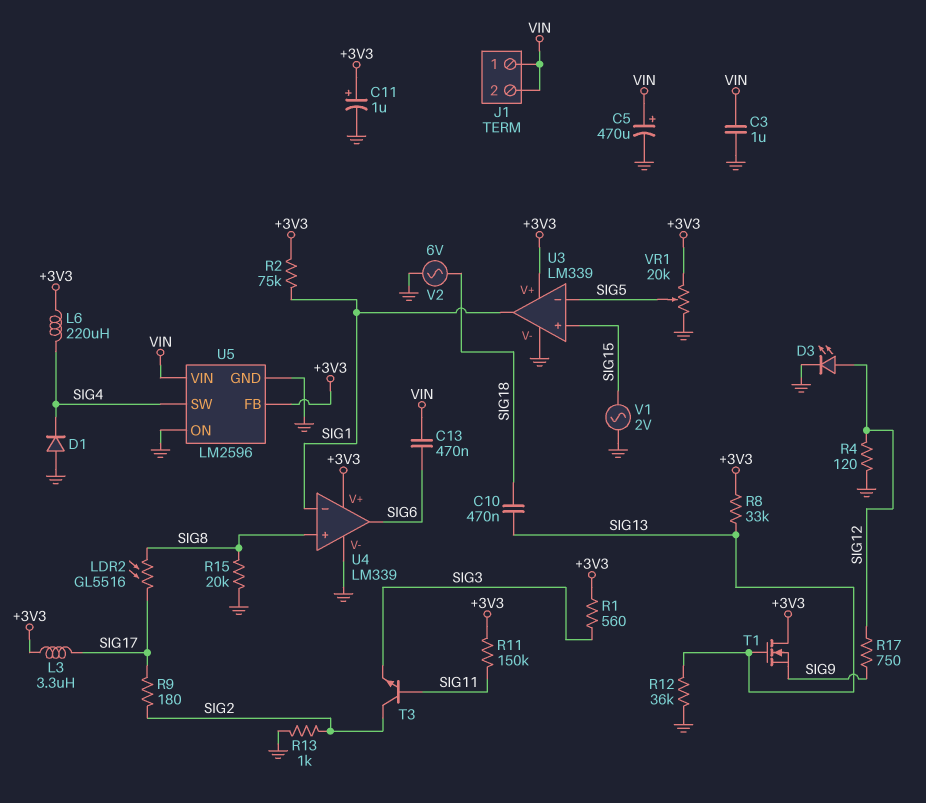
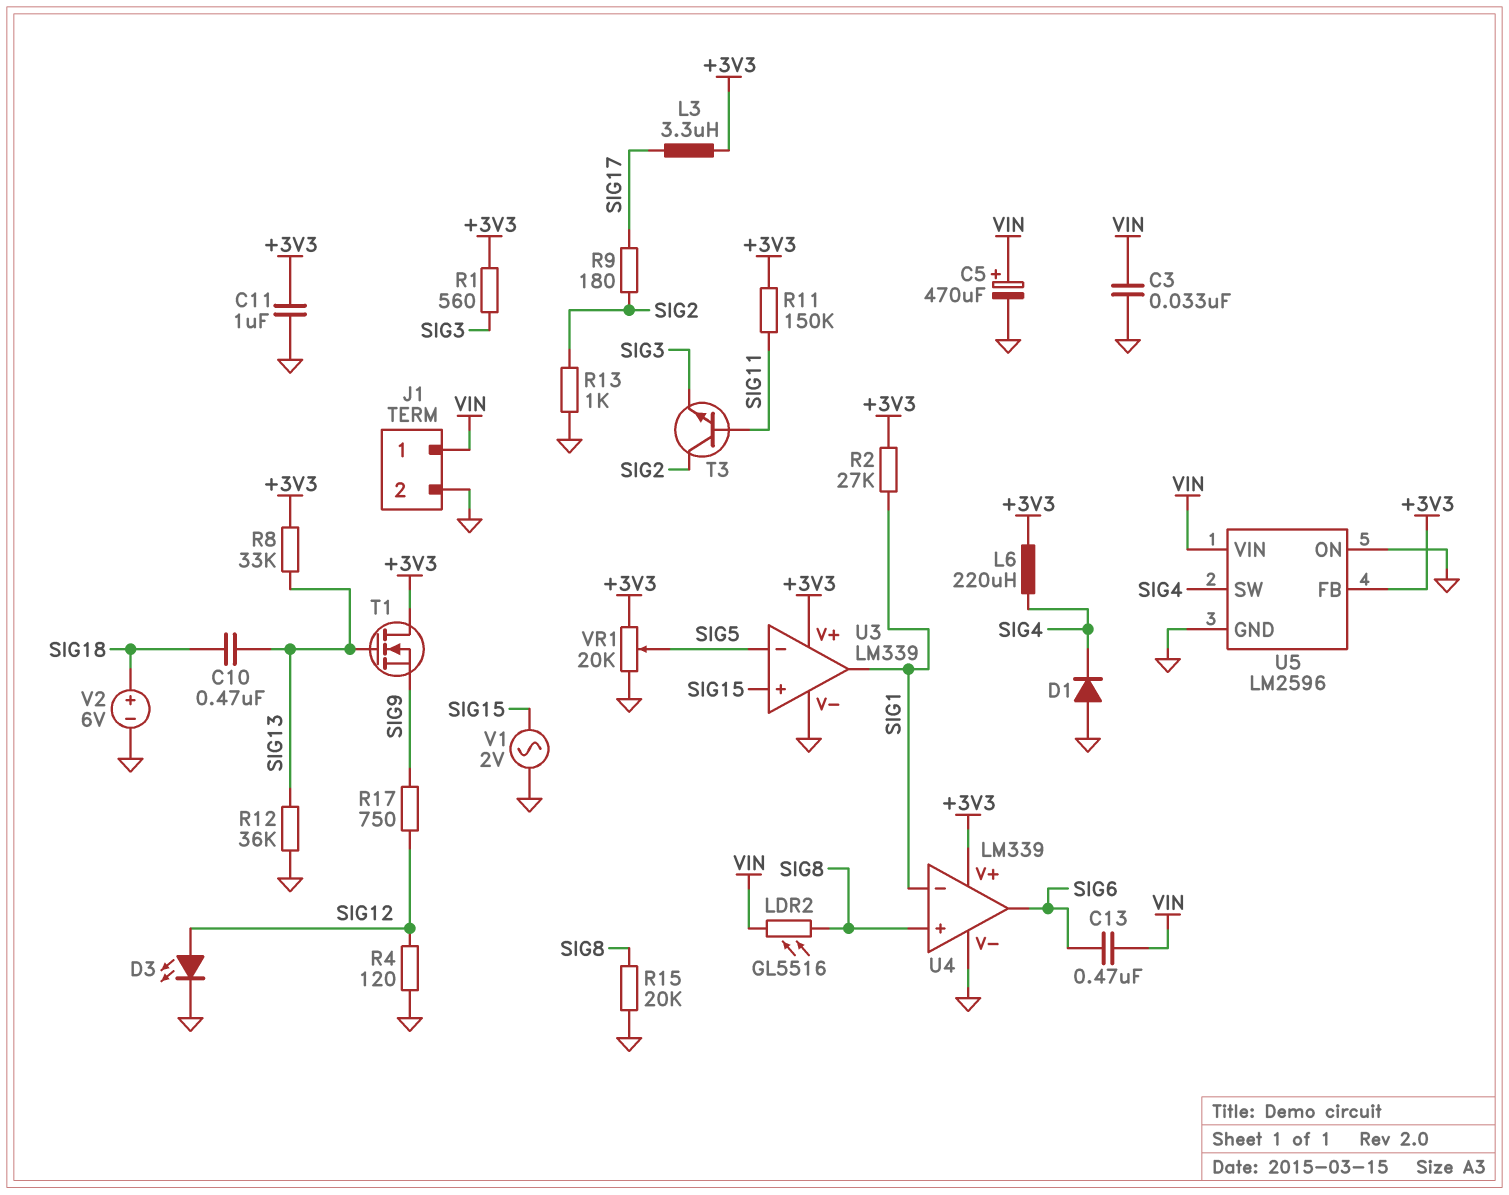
C3: 1uF (GND, VIN) -> 33nF (GND, VIN)
C11: 1uF (plus +3V3, minus GND) -> 1uF (+3V3, GND)
J1 pin 2: VIN -> GND
LDR2: GL5516 (SIG8, SIG17) -> GL5516 (SIG8, VIN)
R2: 75k (+3V3, SIG1) -> 27k (+3V3, SIG1)
V2: AC 6V (GND, SIG18) -> 6V (plus SIG18, minus GND)

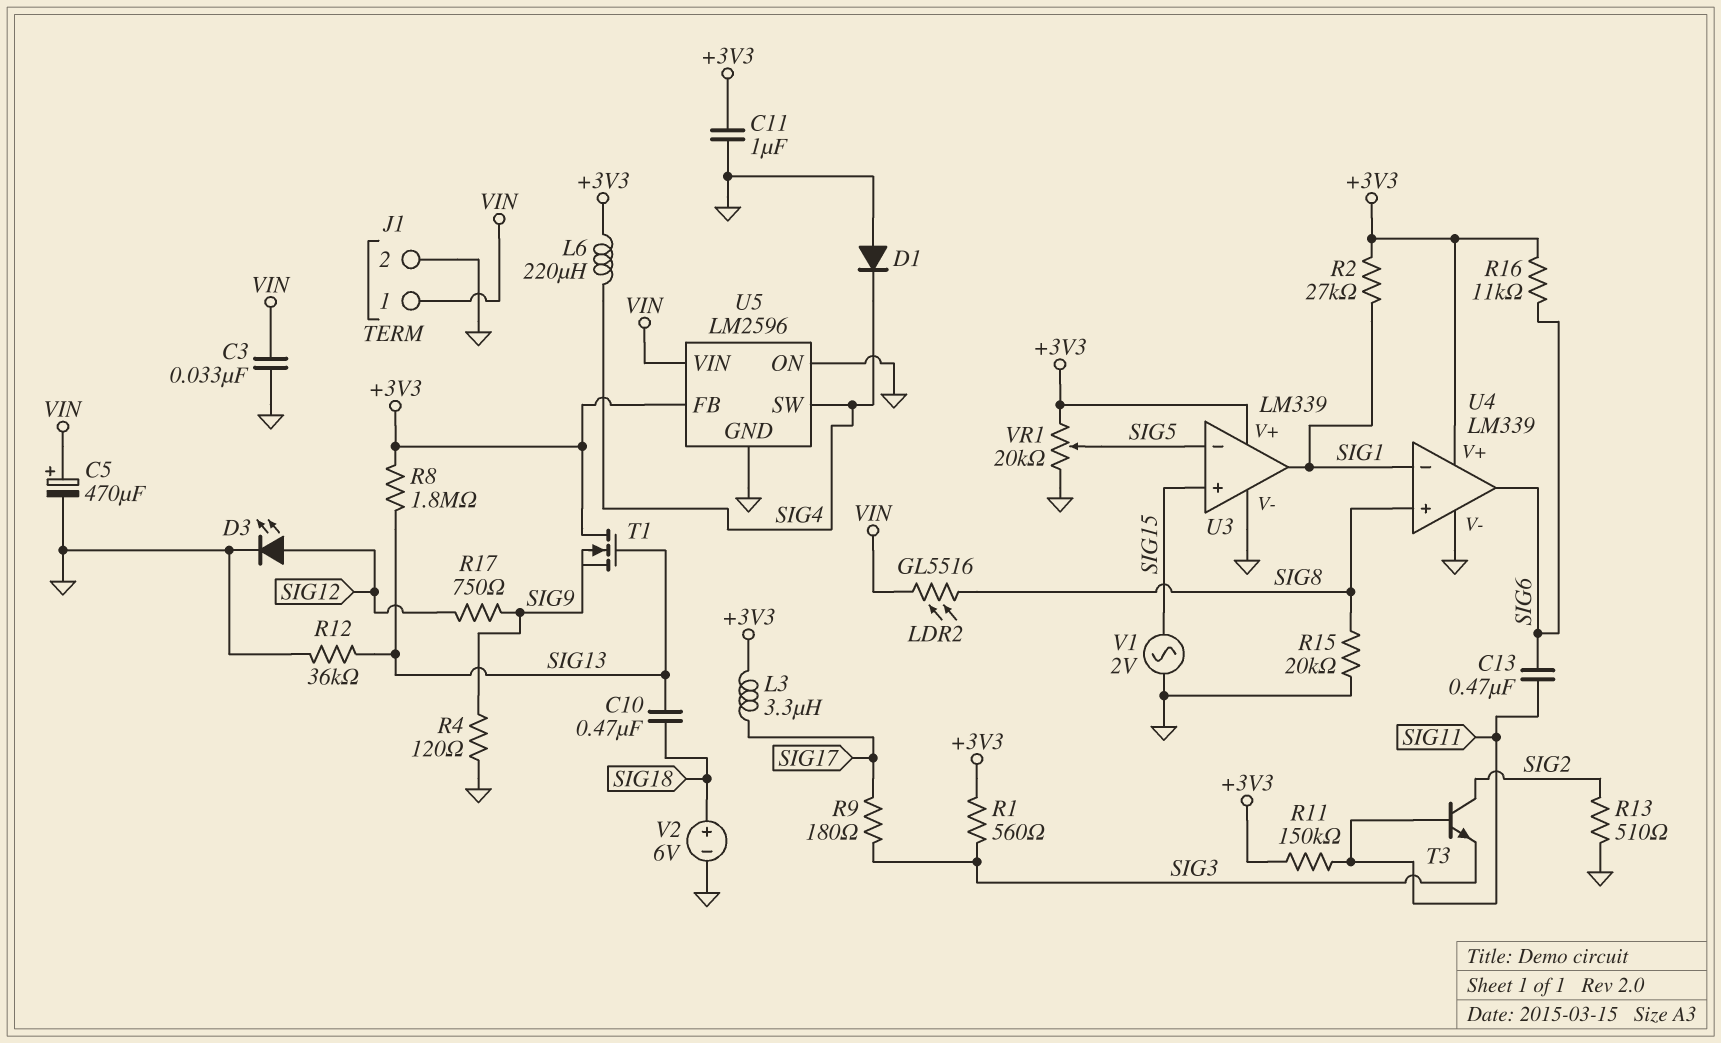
C13: 470nF (SIG6, VIN) -> 470nF (SIG6, SIG11)
R4: 120 (GND, SIG12) -> 120 (GND, SIG9)
R8: 33k (+3V3, SIG13) -> 1.8M (+3V3, SIG13)
R9: 180 (SIG2, SIG17) -> 180 (SIG3, SIG17)
R13: 1k (GND, SIG2) -> 510 (GND, SIG2)
R16: none -> 11k (+3V3, SIG6)

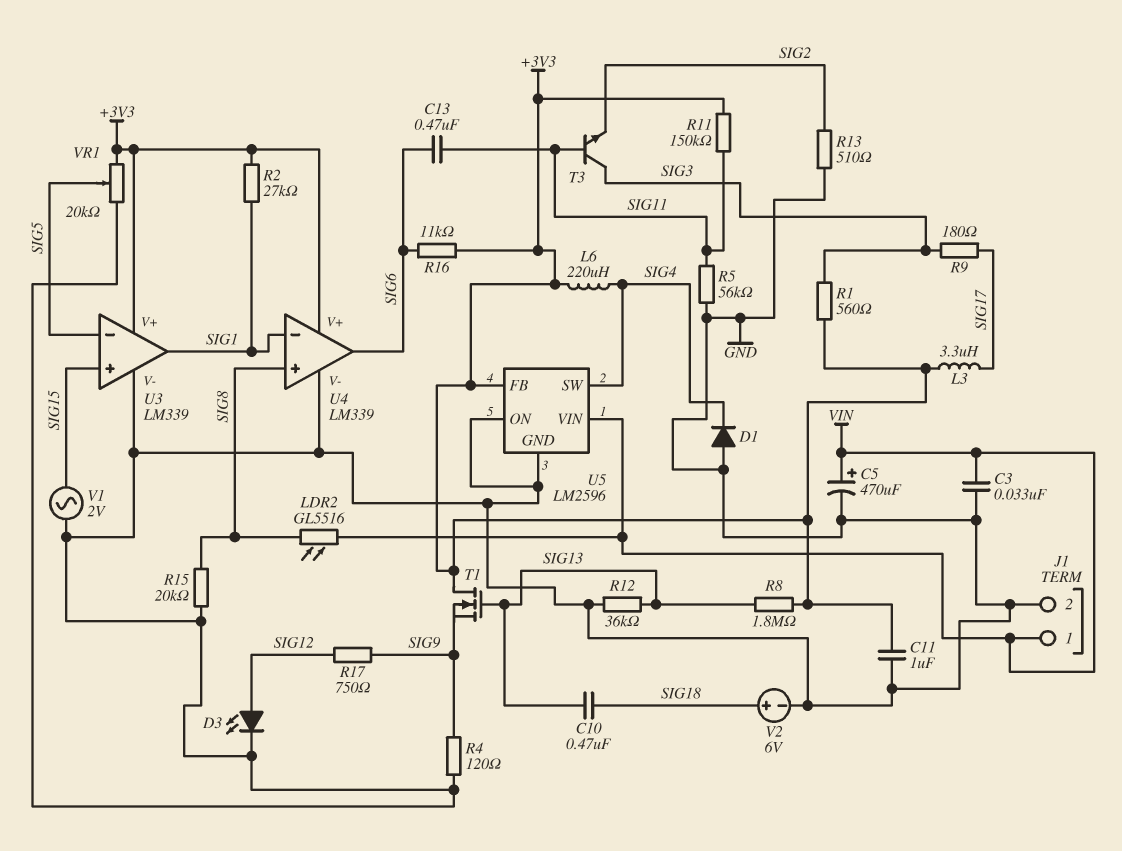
R5: none -> 56k (GND, SIG11)
T3: NPN (B SIG11, C SIG2, E SIG3) -> NPN (B SIG11, C SIG3, E SIG2)

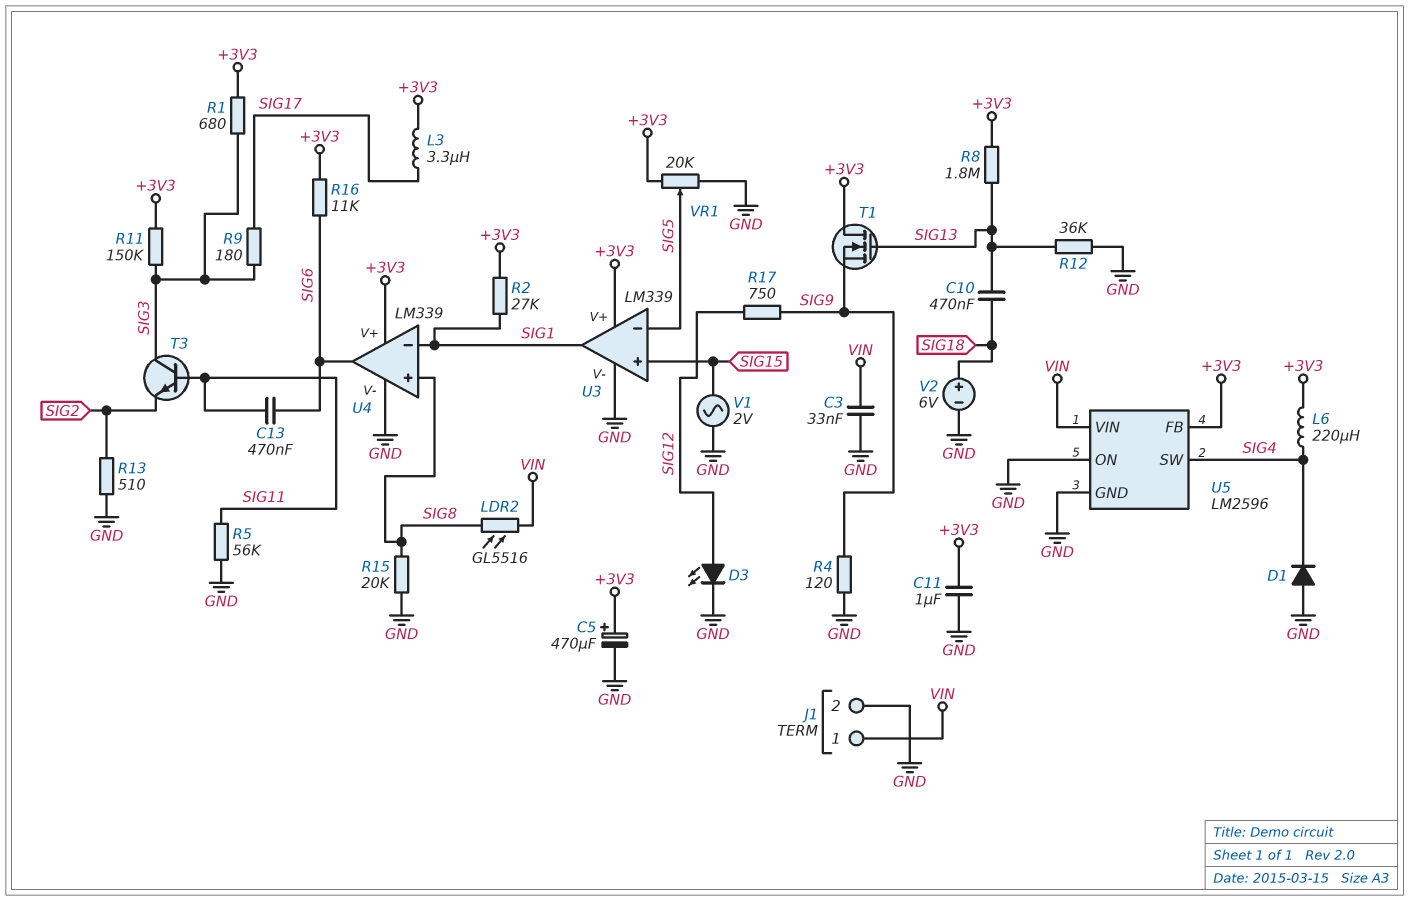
C5: 470uF (plus VIN, minus GND) -> 470uF (plus +3V3, minus GND)
R1: 560 (+3V3, SIG3) -> 680 (+3V3, SIG3)
R11: 150k (+3V3, SIG11) -> 150k (+3V3, SIG3)

